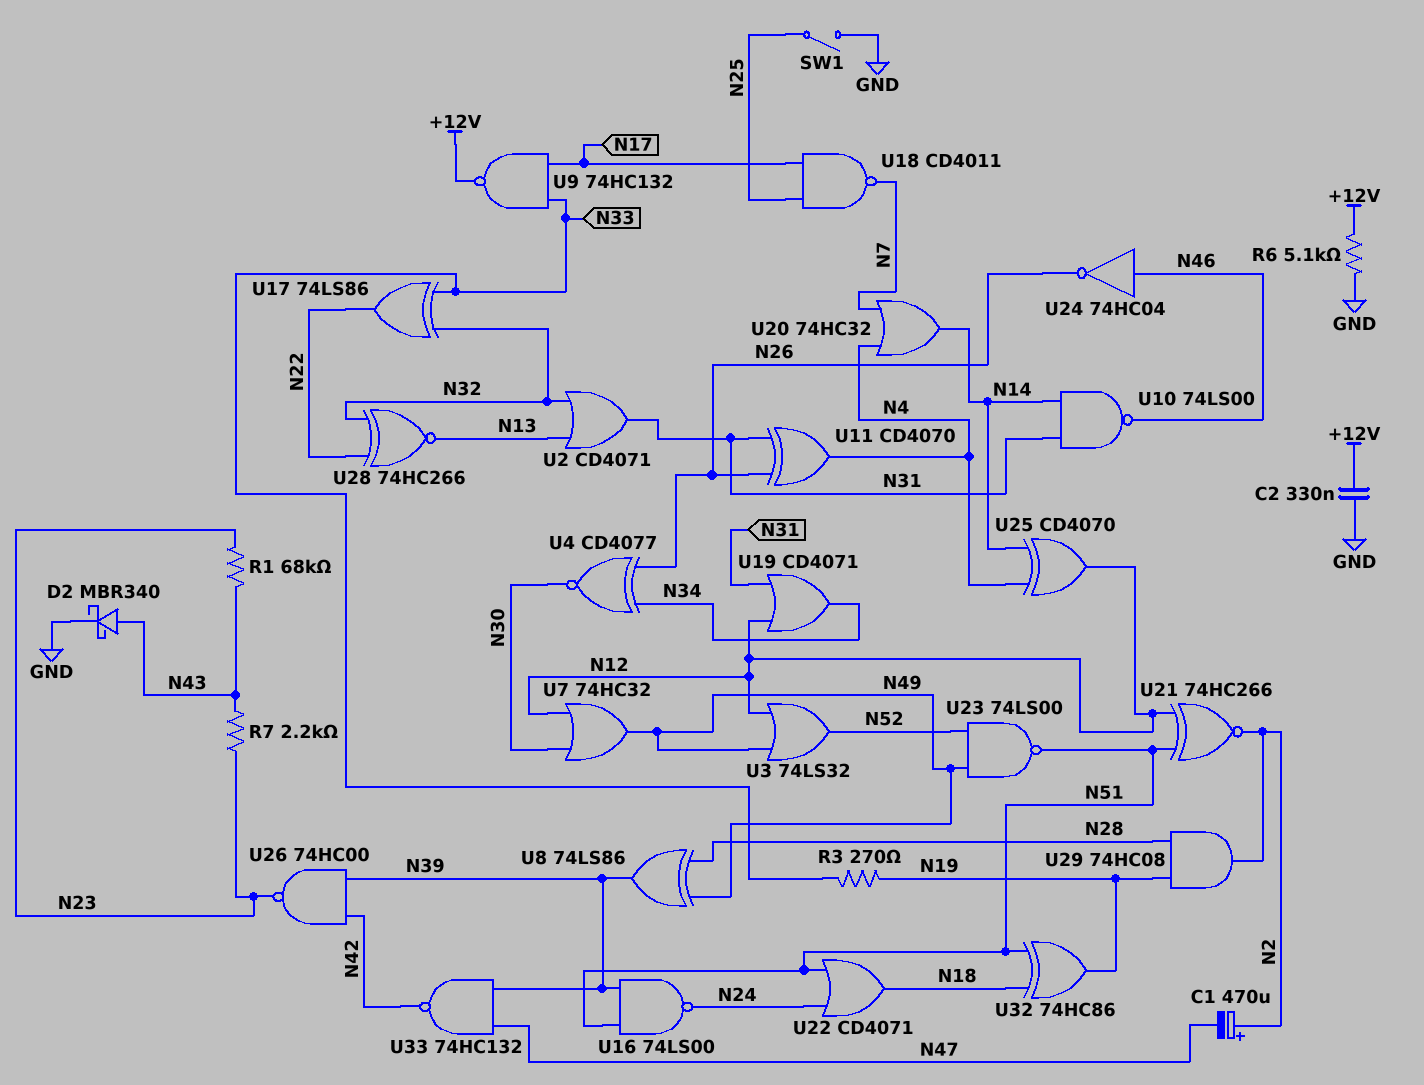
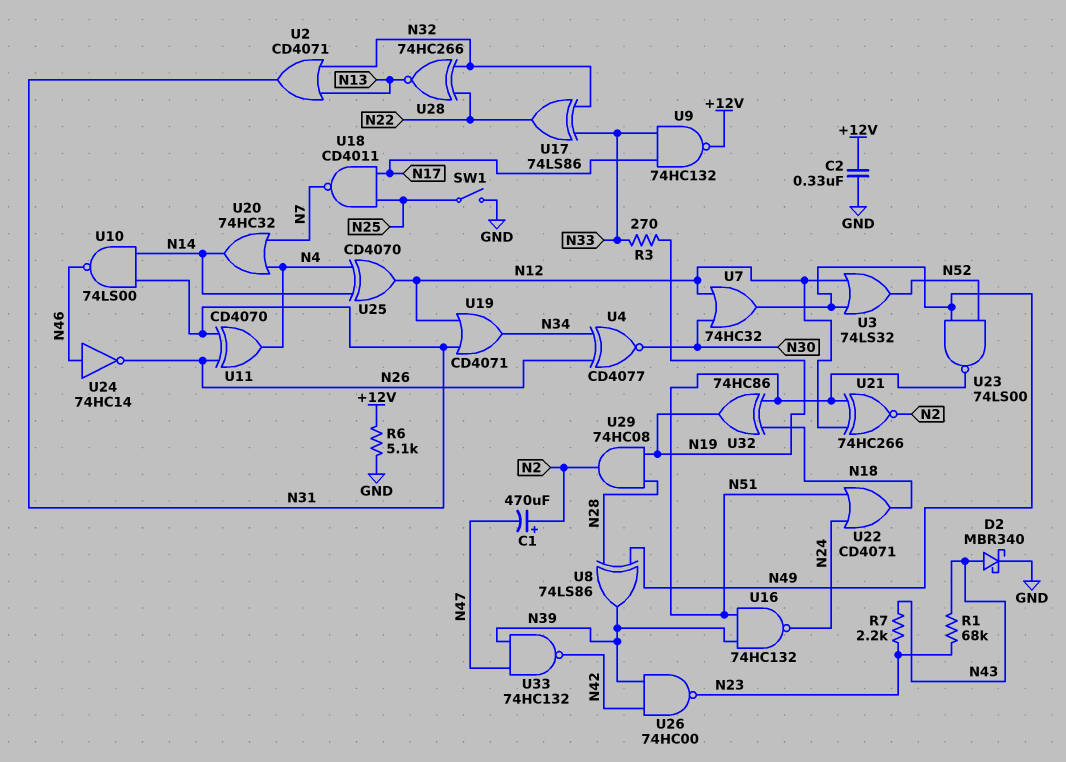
U16: NAND 74LS00 (in N39, in N51, out N24) -> NAND 74HC132 (in N39, in N51, out N24)
U24: NOT 74HC04 (in N46, out N26) -> NOT 74HC14 (in N46, out N26)

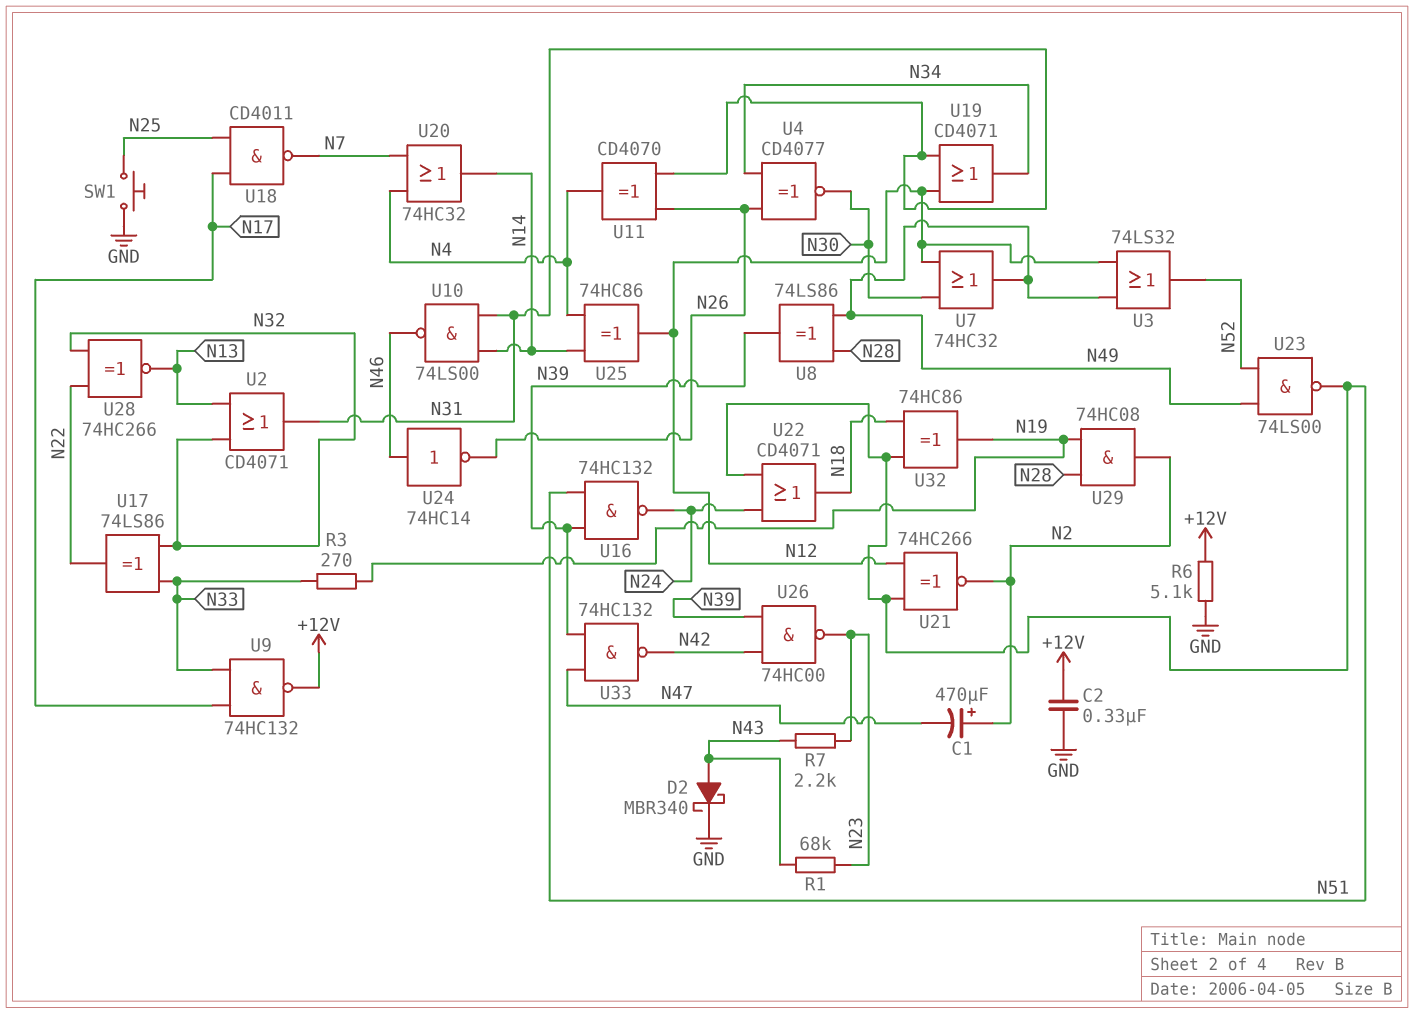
SW1: switch (GND, N25) -> button (GND, N25)
U25: XOR CD4070 (in N4, in N14, out N12) -> XOR 74HC86 (in N4, in N14, out N12)

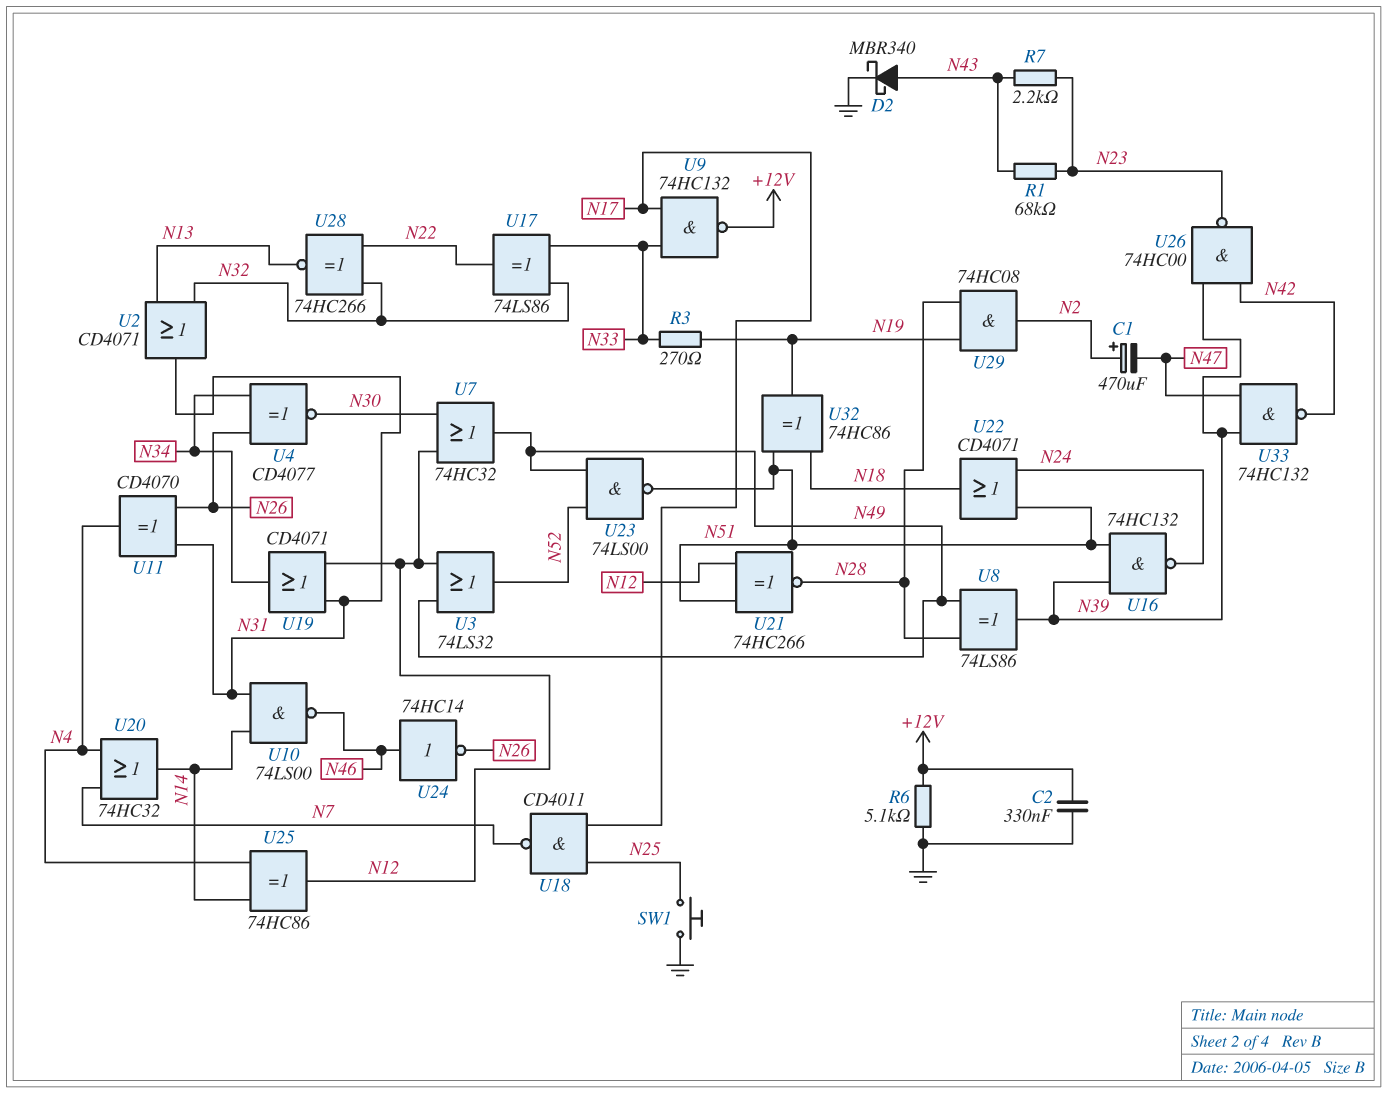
U21: XNOR 74HC266 (in N12, in N51, out N2) -> XNOR 74HC266 (in N12, in N51, out N28)

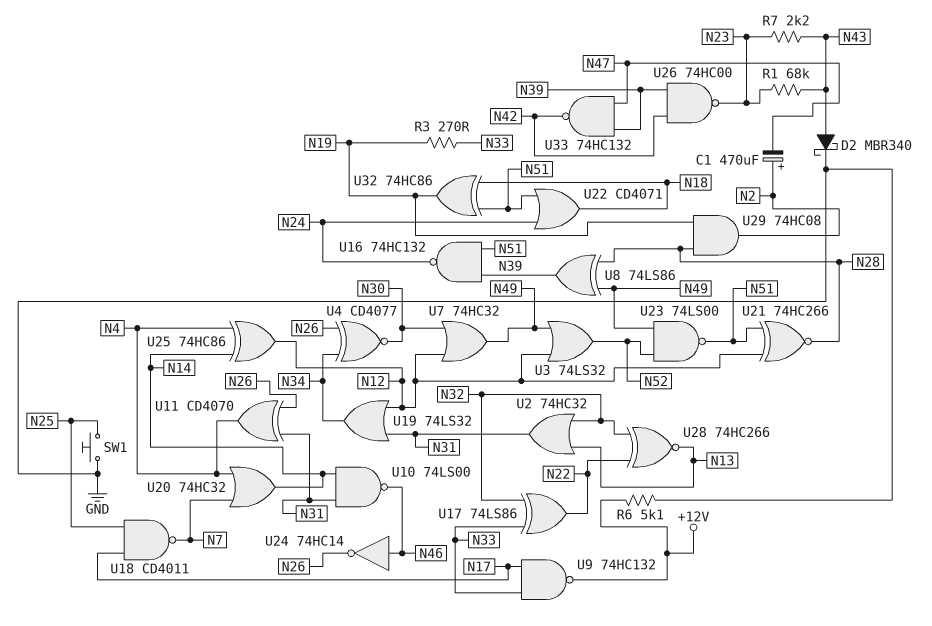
C2: 330nF (+12V, GND) -> none
U2: OR CD4071 (in N13, in N32, out N31) -> OR 74HC32 (in N13, in N32, out N31)
U19: OR CD4071 (in N12, in N31, out N34) -> OR 74LS32 (in N12, in N31, out N34)

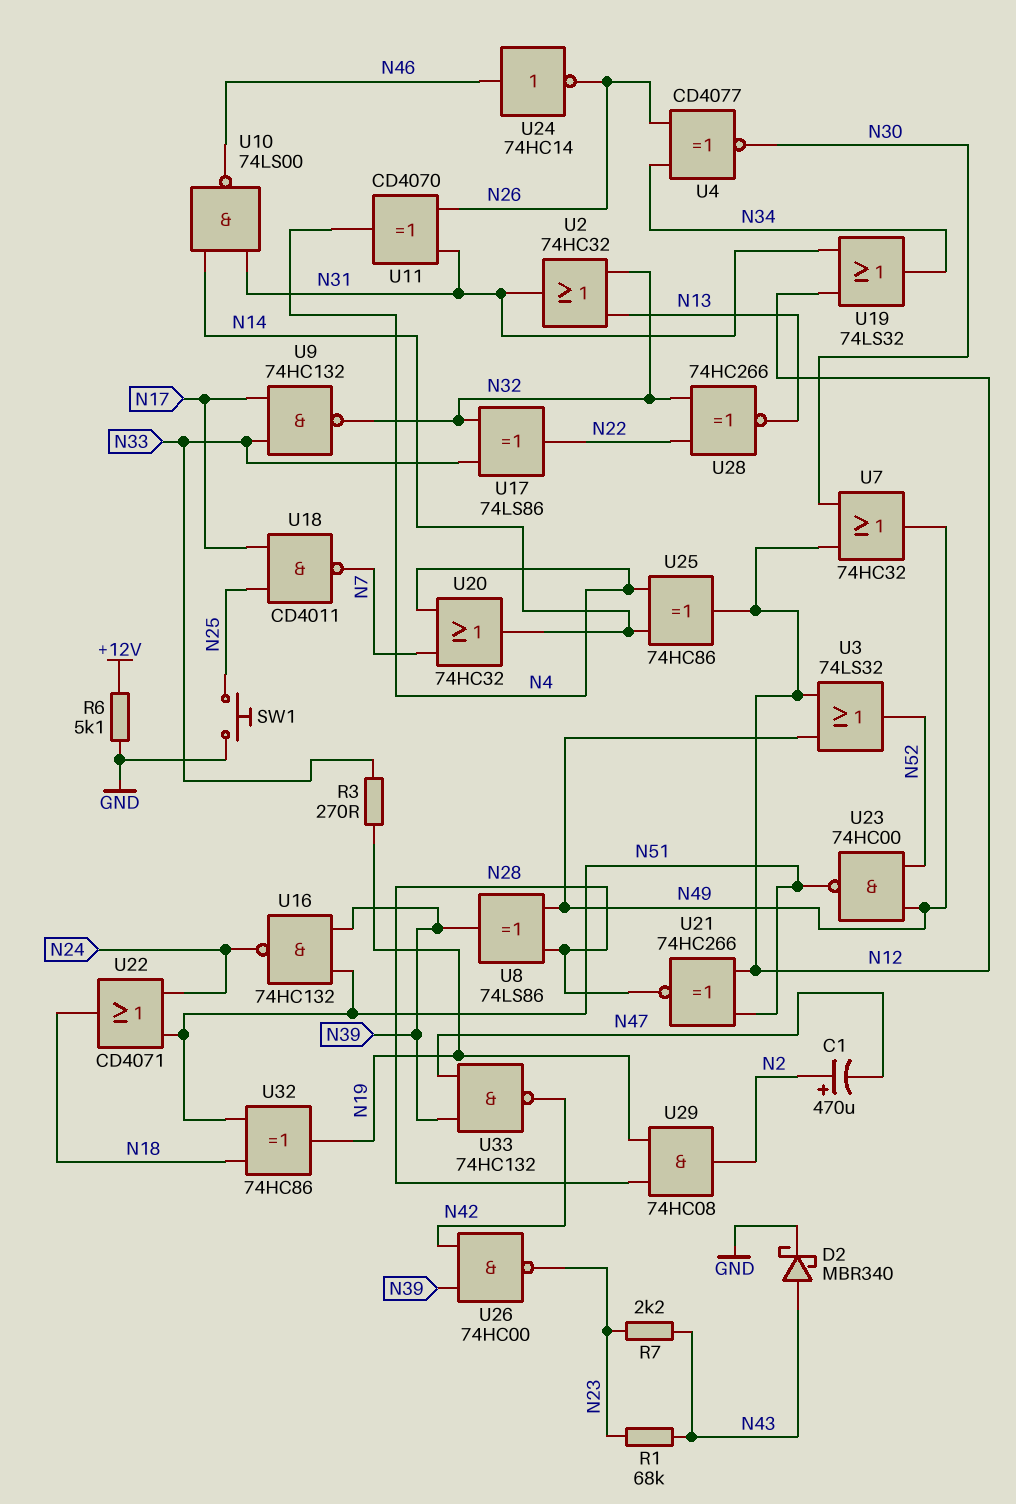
U9: NAND 74HC132 (in N17, in N33, out +12V) -> NAND 74HC132 (in N17, in N33, out N32)
U23: NAND 74LS00 (in N49, in N52, out N51) -> NAND 74HC00 (in N49, in N52, out N51)

